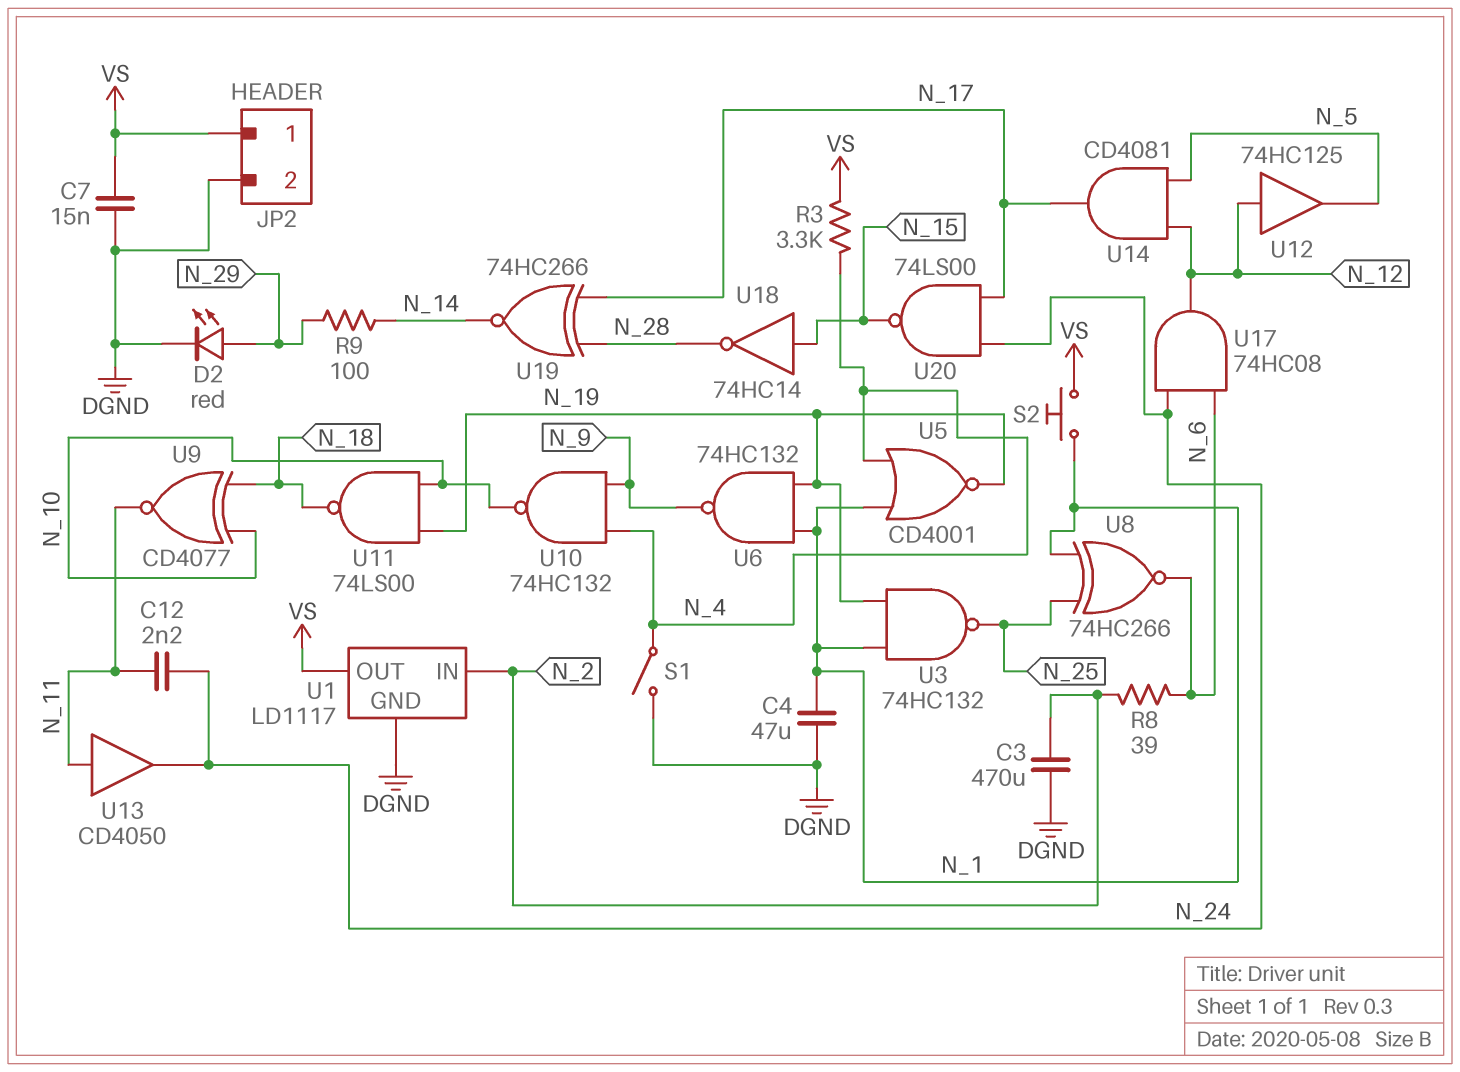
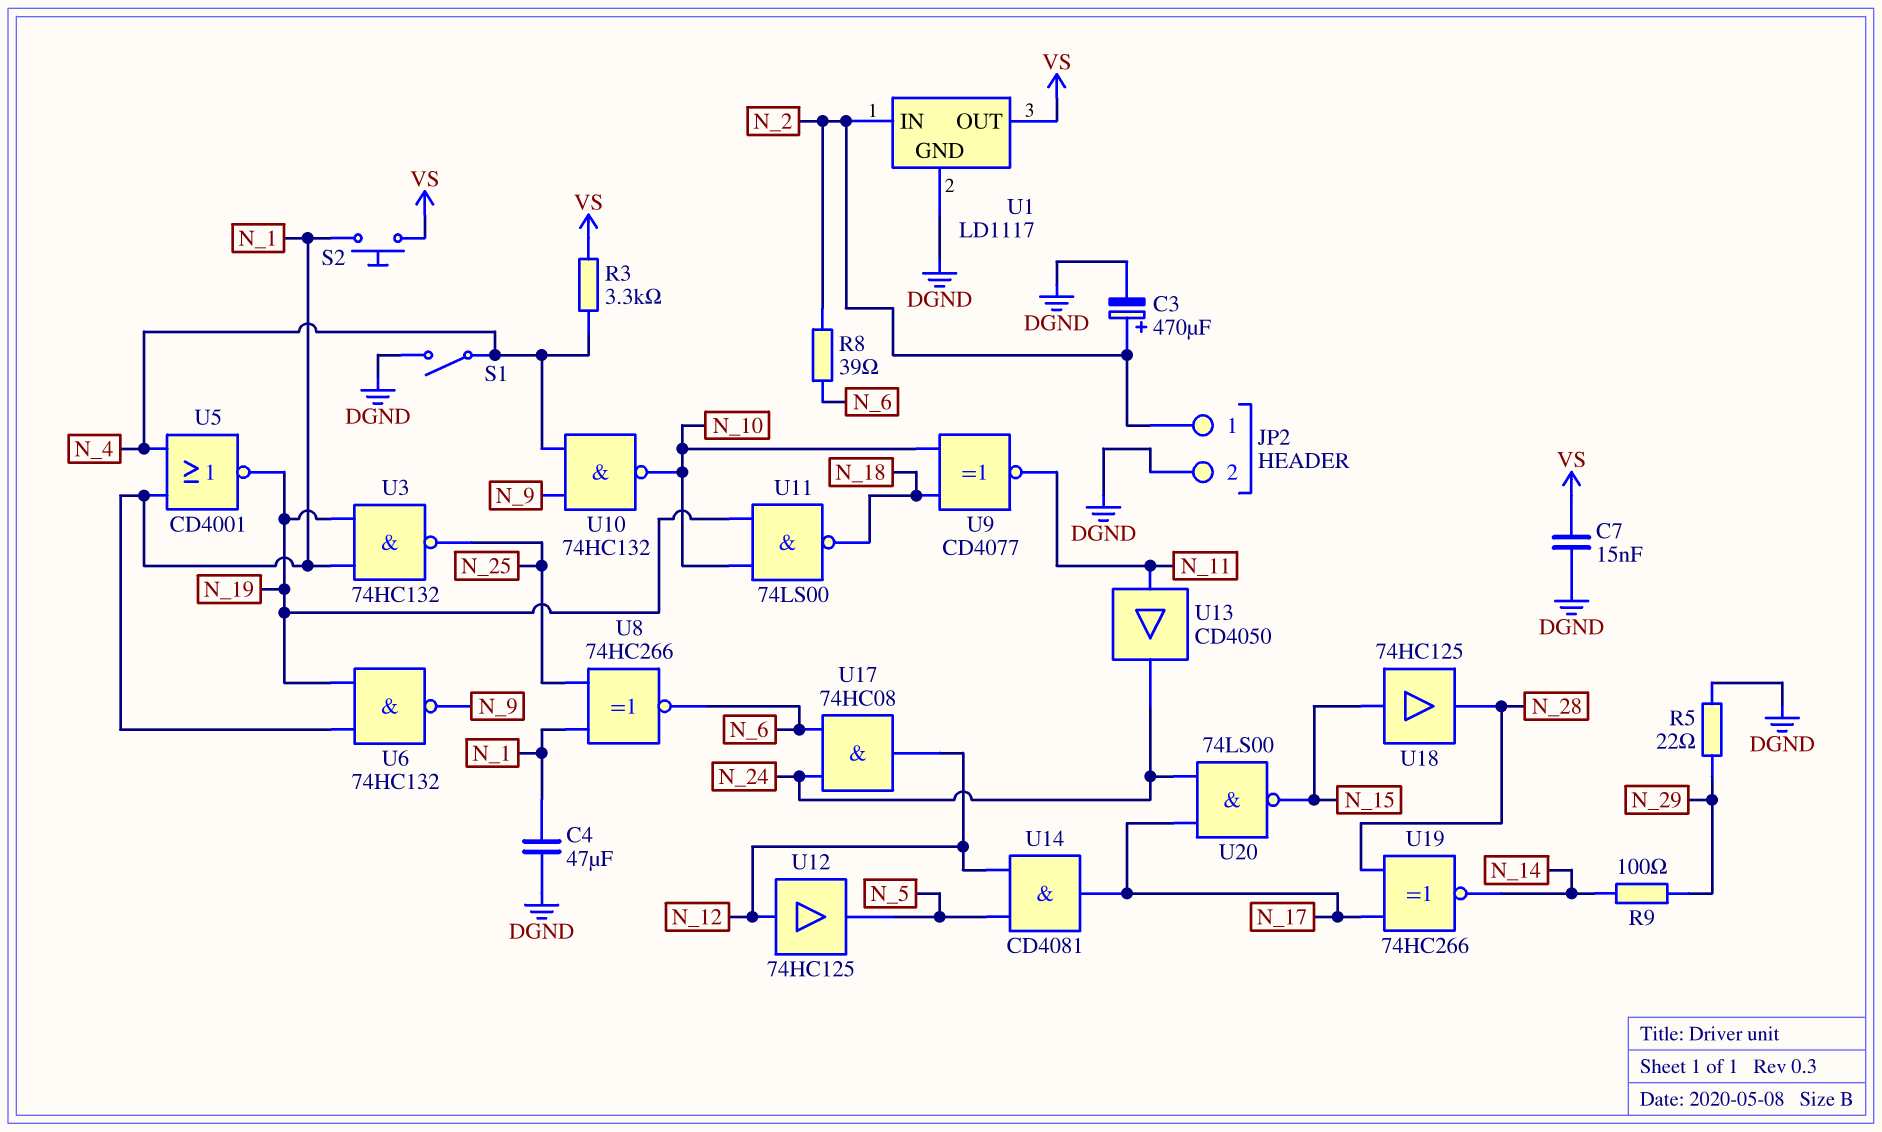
C3: 470uF (DGND, N_2) -> 470uF (plus N_2, minus DGND)
C12: 2.2nF (N_11, N_24) -> none
D2: LED red (A N_29, K DGND) -> none
JP2 pin 1: VS -> N_2
R5: none -> 22 (DGND, N_29)
U18: NOT 74HC14 (in N_15, out N_28) -> buffer 74HC125 (in N_15, out N_28)

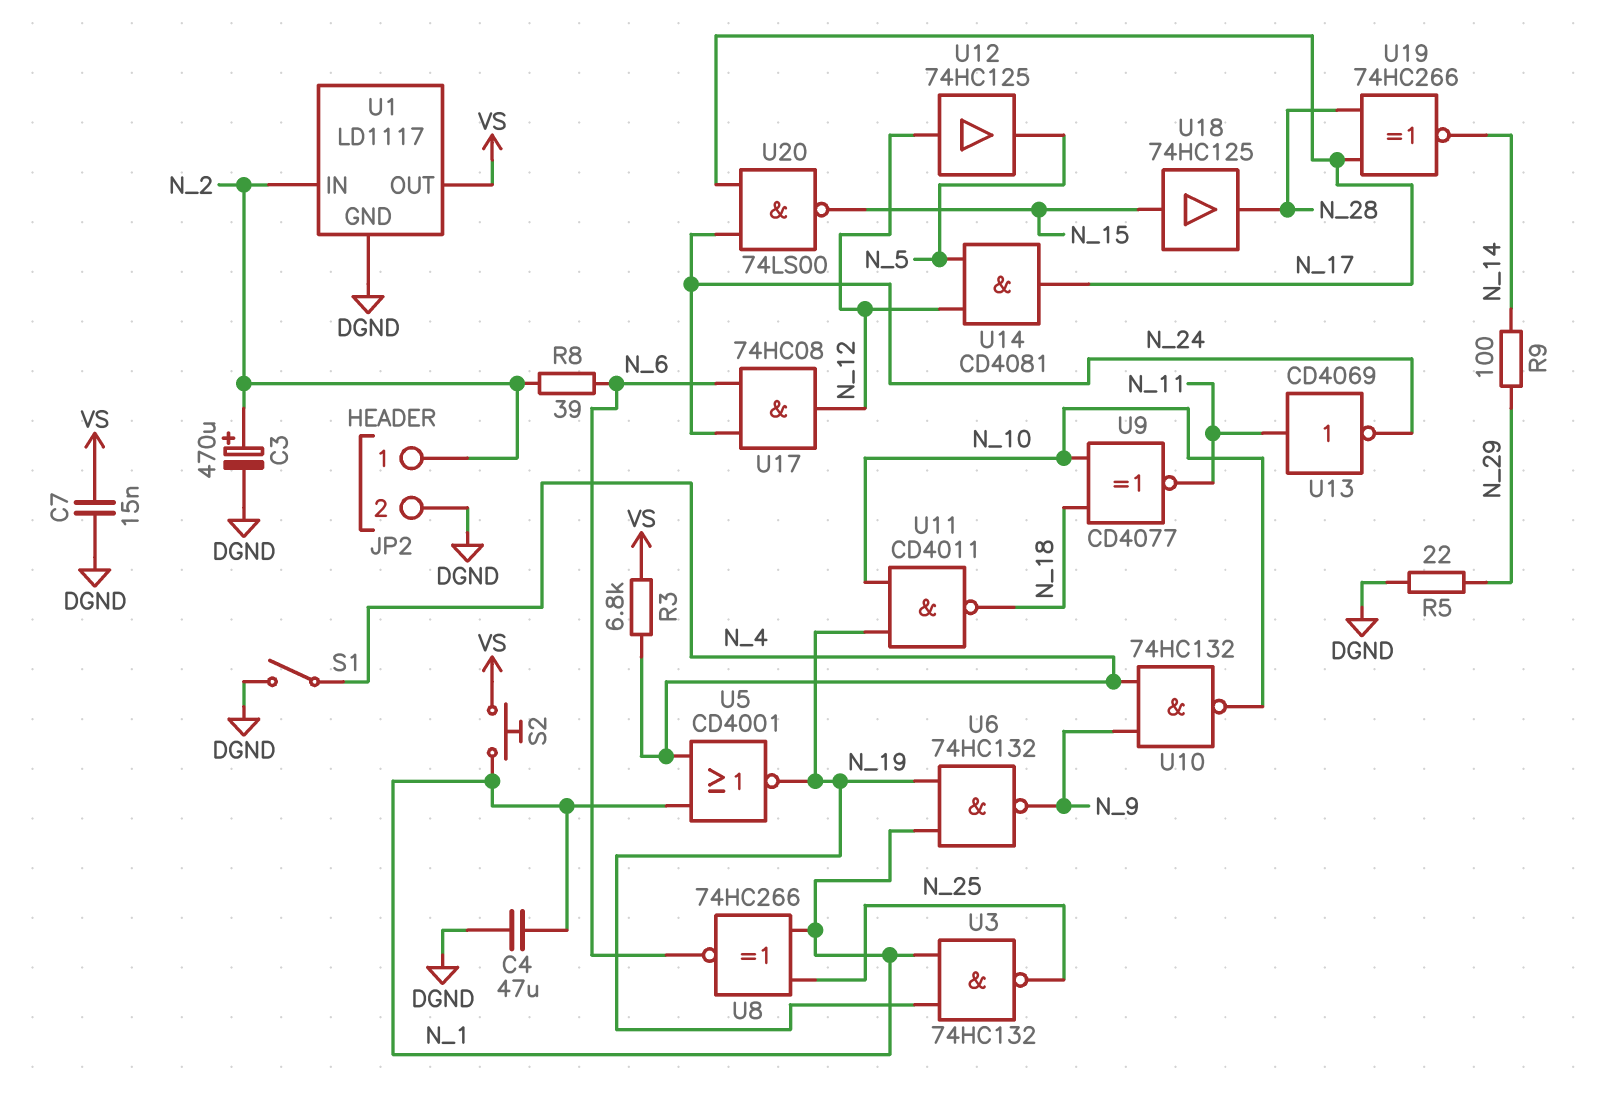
R3: 3.3k (N_4, VS) -> 6.8k (N_4, VS)
U11: NAND 74LS00 (in N_10, in N_19, out N_18) -> NAND CD4011 (in N_10, in N_19, out N_18)
U13: buffer CD4050 (in N_11, out N_24) -> NOT CD4069 (in N_11, out N_24)

